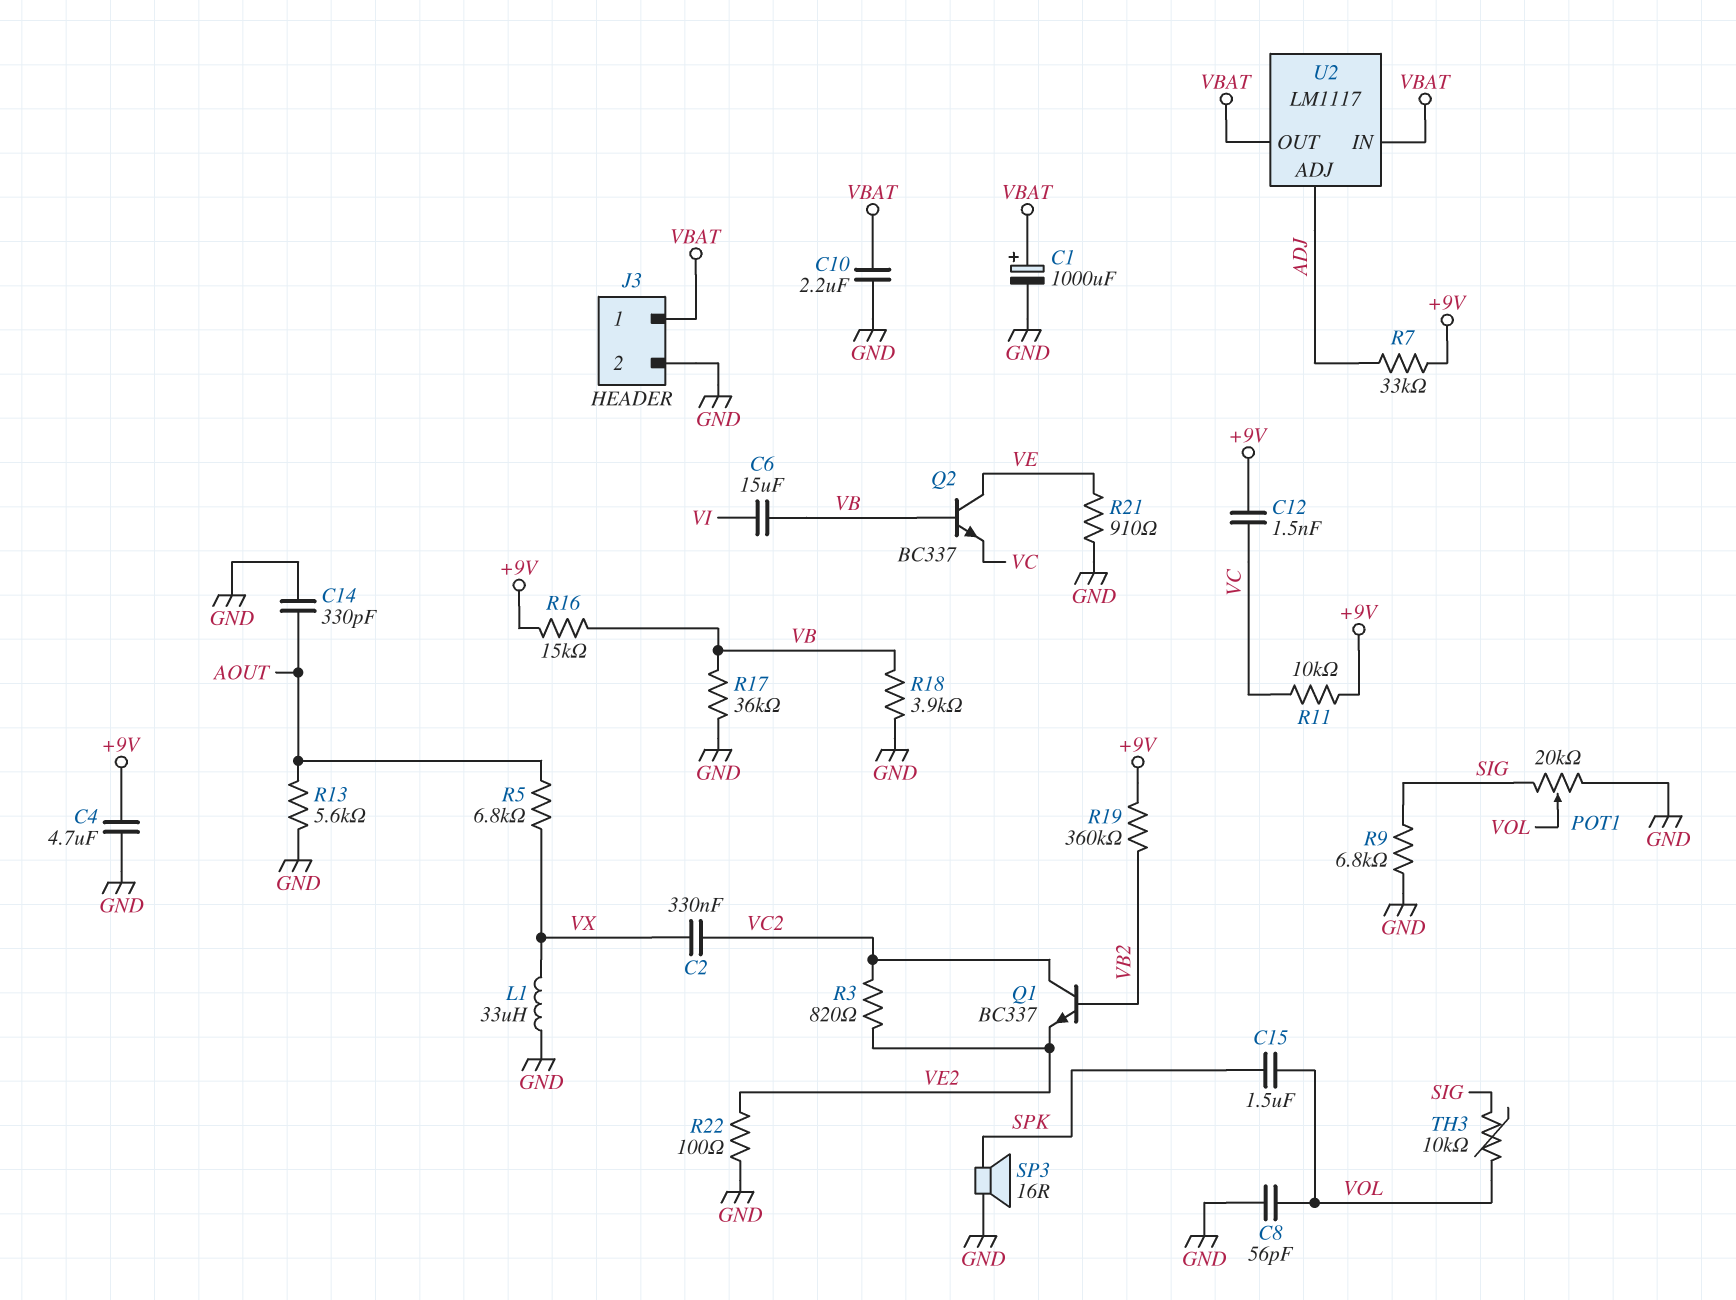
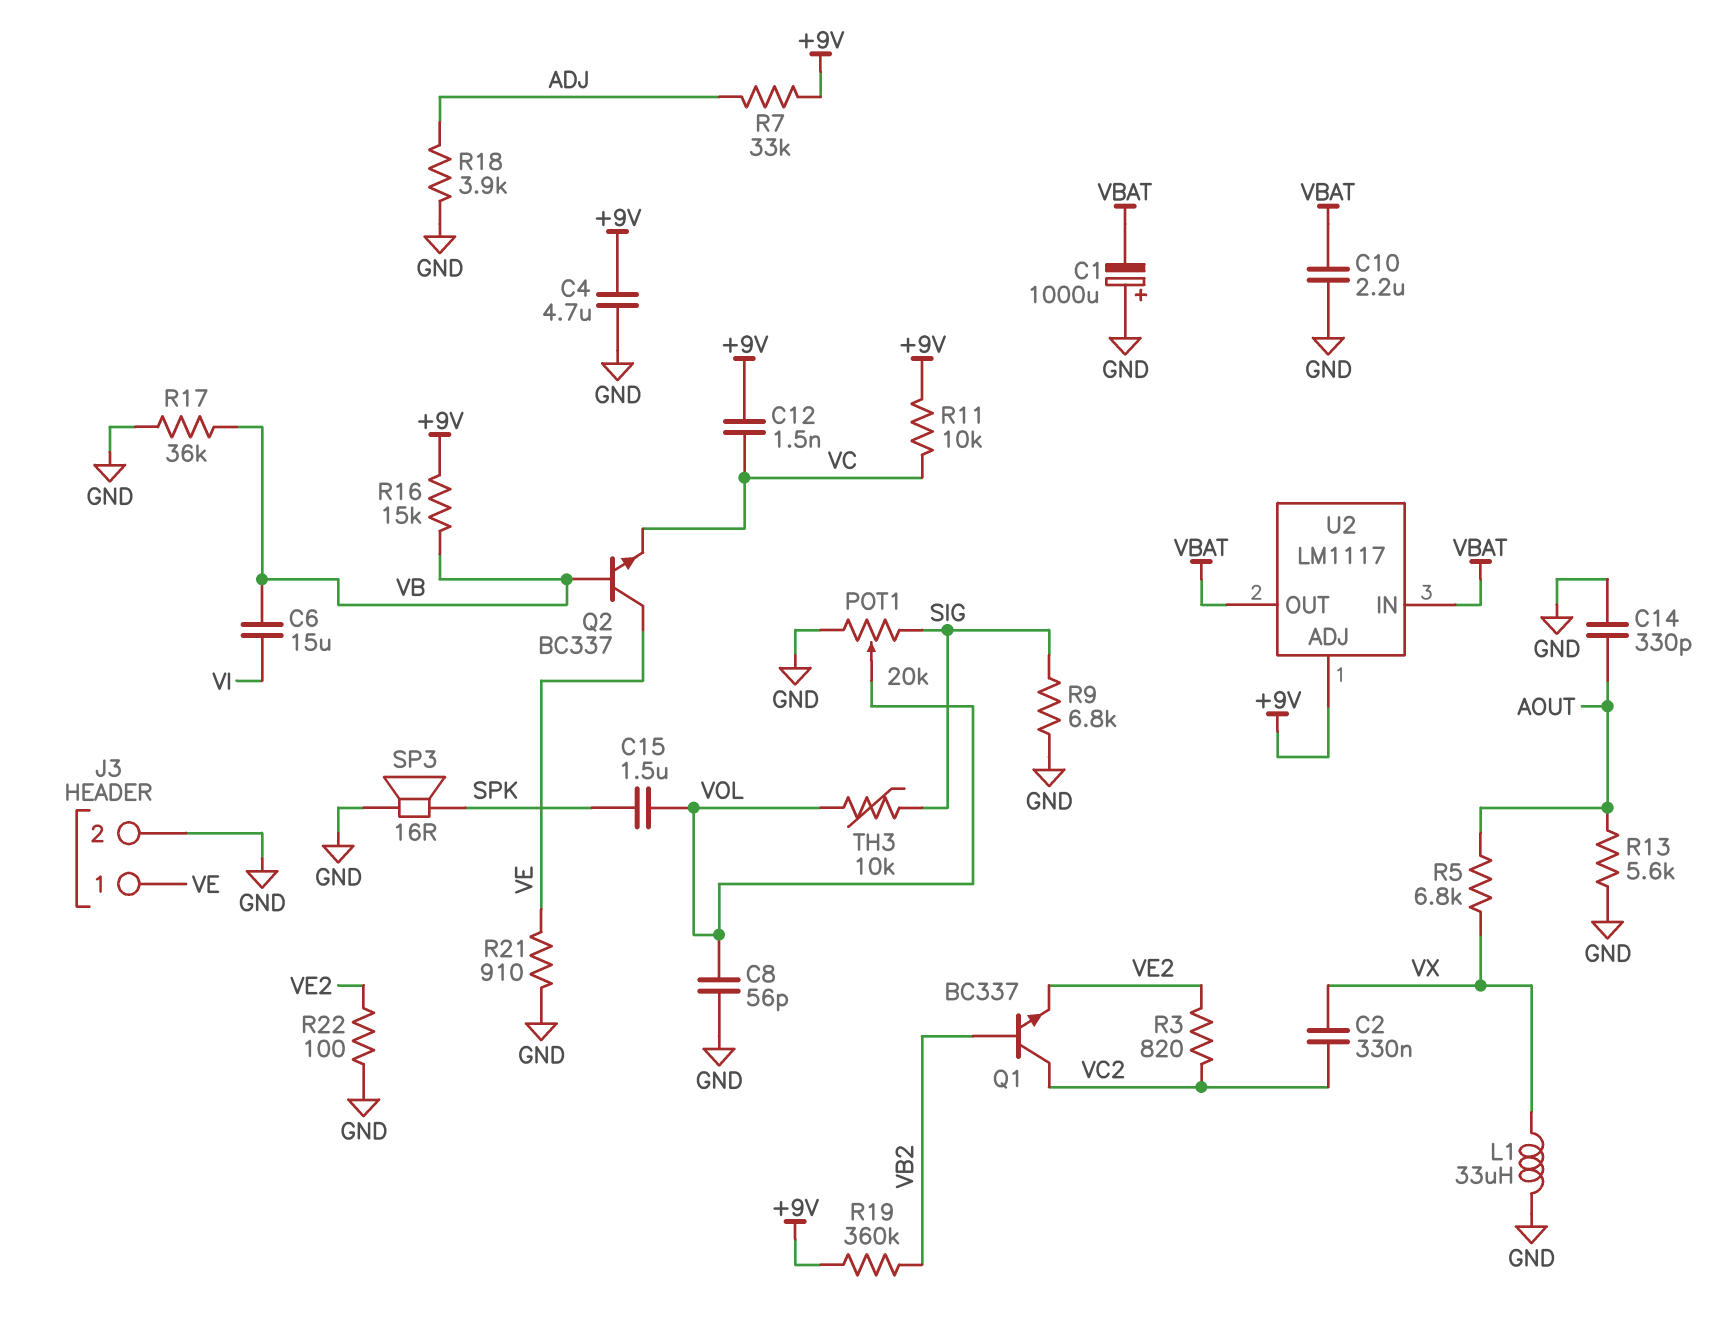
C1: 1000uF (plus VBAT, minus GND) -> 1000uF (plus GND, minus VBAT)
J3 pin 1: VBAT -> VE
R18: 3.9k (GND, VB) -> 3.9k (ADJ, GND)
U2 pin ADJ: ADJ -> +9V

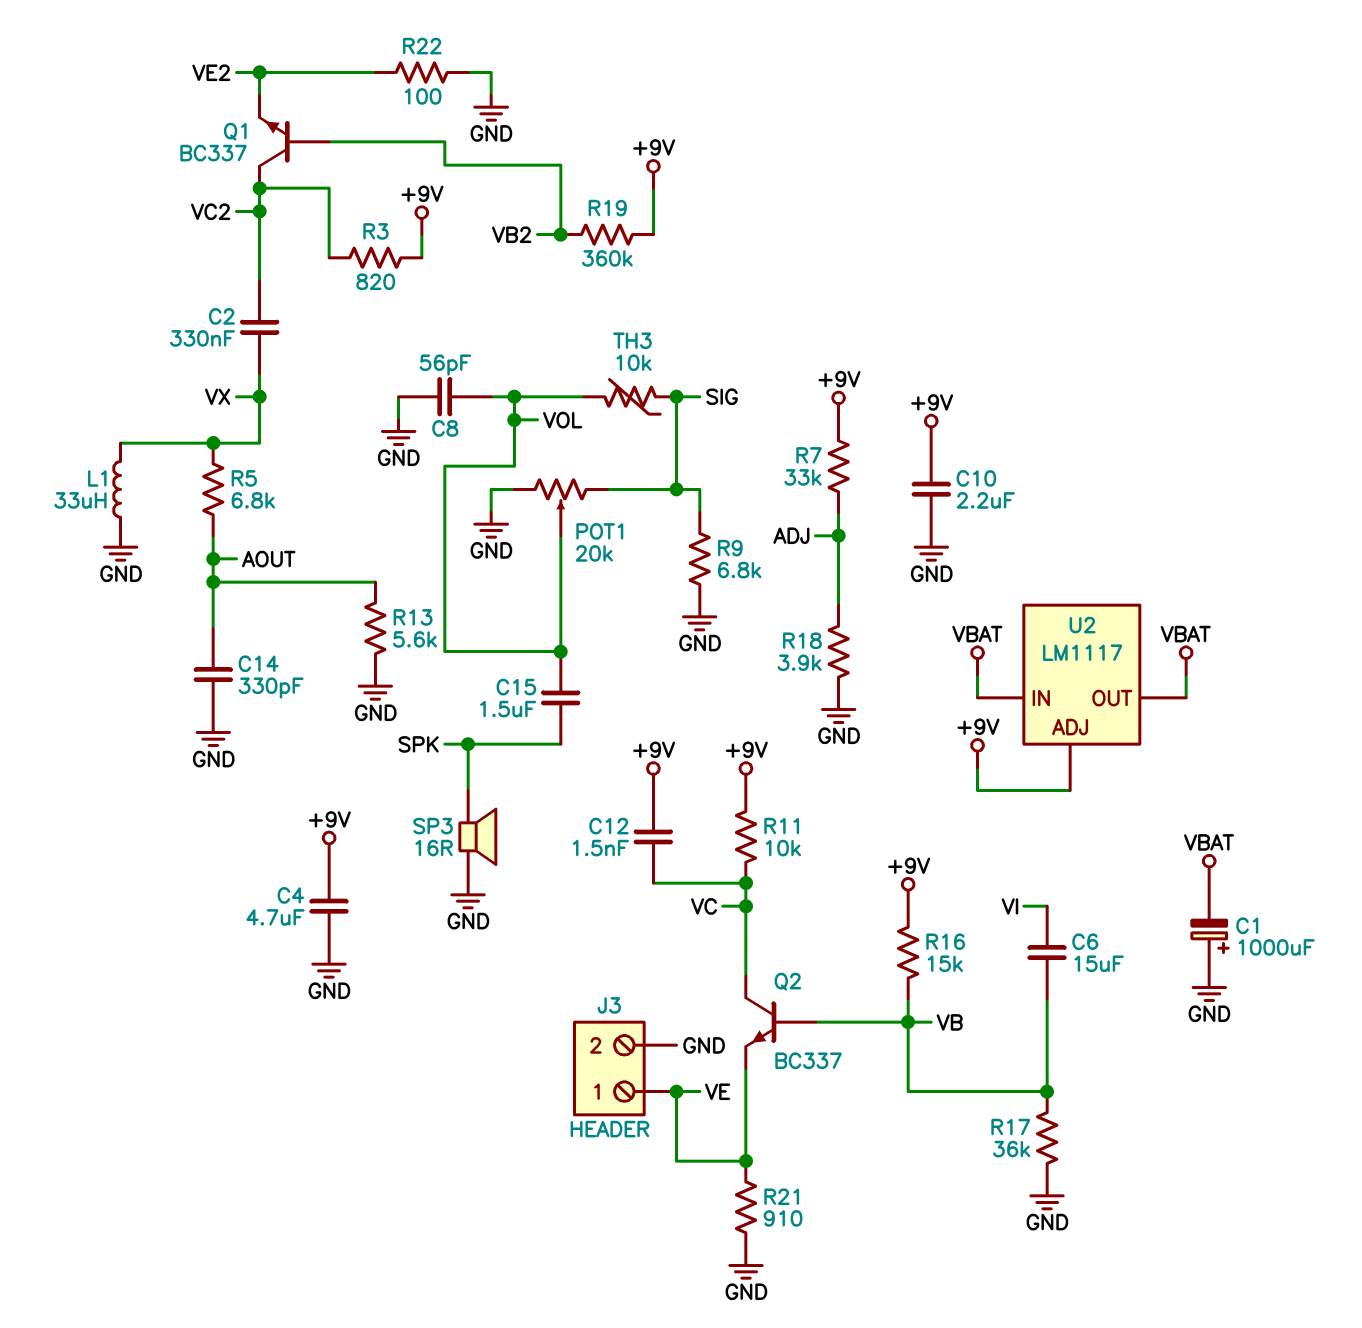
C10: 2.2uF (GND, VBAT) -> 2.2uF (+9V, GND)
Q2: NPN BC337 (B VB, C VE, E VC) -> NPN BC337 (B VB, C VC, E VE)
R3: 820 (VC2, VE2) -> 820 (+9V, VC2)

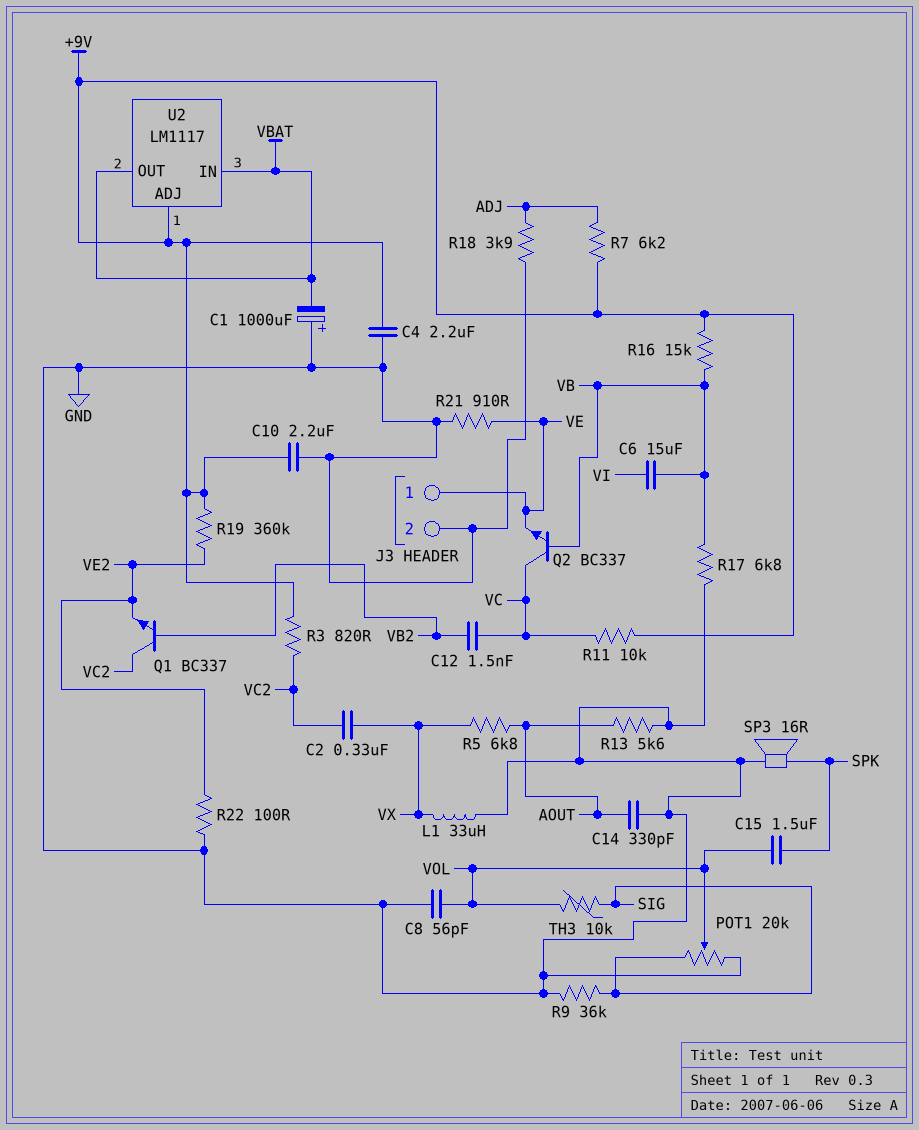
C4: 4.7uF (+9V, GND) -> 2.2uF (+9V, GND)
C12: 1.5nF (+9V, VC) -> 1.5nF (VB2, VC)
R7: 33k (+9V, ADJ) -> 6.2k (+9V, ADJ)
R9: 6.8k (GND, SIG) -> 36k (GND, SIG)
R17: 36k (GND, VB) -> 6.8k (GND, VB)
R19: 360k (+9V, VB2) -> 360k (+9V, VE2)

